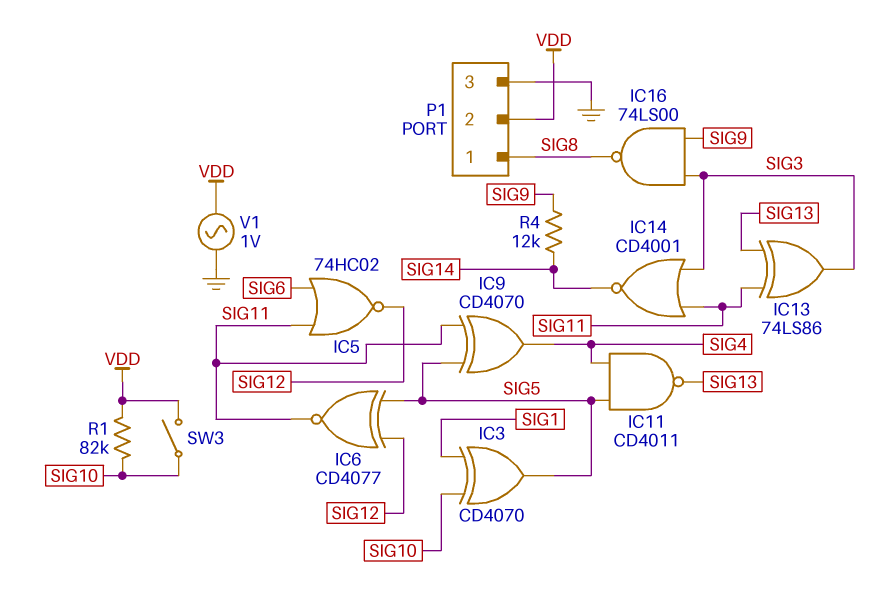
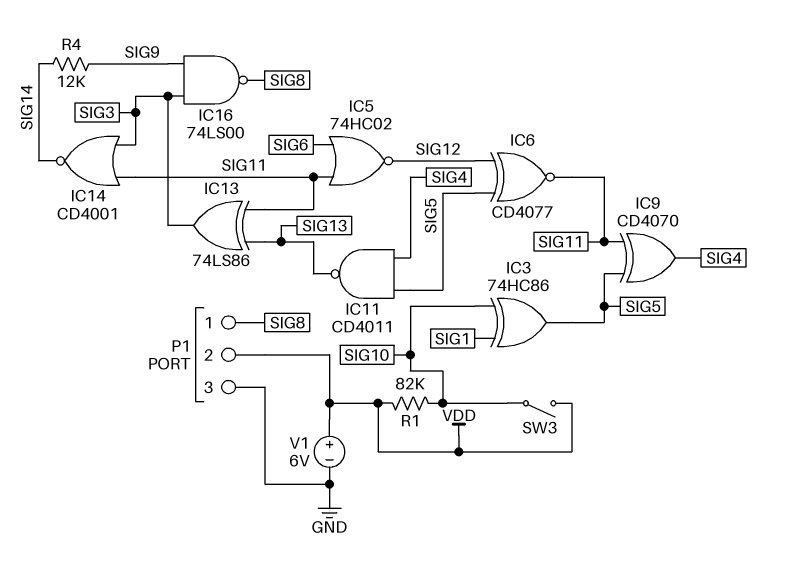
IC3: XOR CD4070 (in SIG1, in SIG10, out SIG5) -> XOR 74HC86 (in SIG1, in SIG10, out SIG5)
V1: AC 1V (GND, VDD) -> 6V (plus VDD, minus GND)

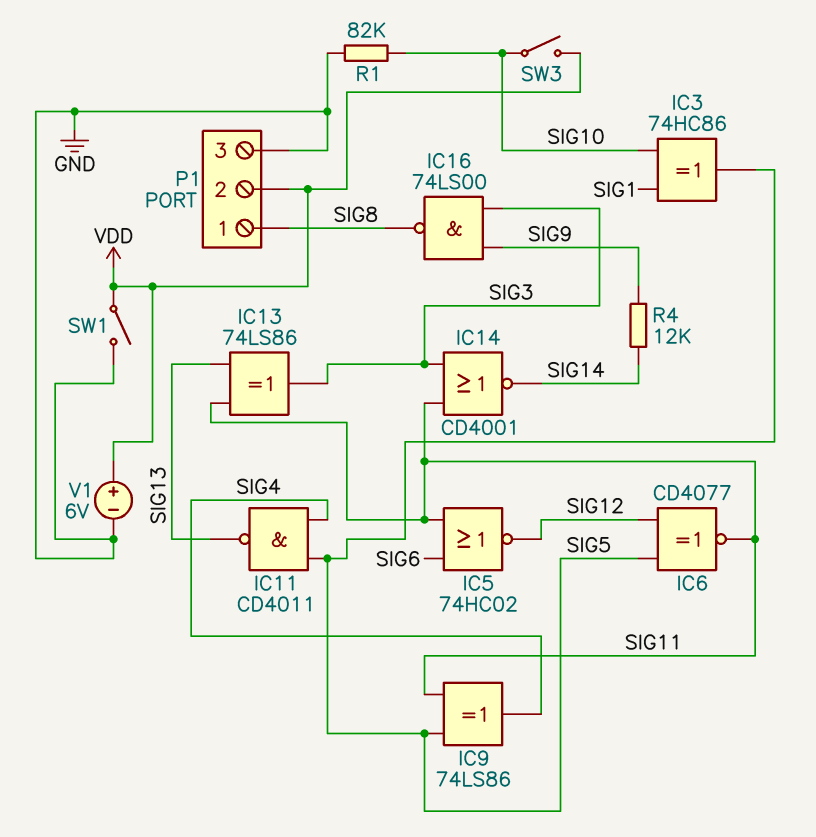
IC9: XOR CD4070 (in SIG5, in SIG11, out SIG4) -> XOR 74LS86 (in SIG5, in SIG11, out SIG4)
R1: 82k (SIG10, VDD) -> 82k (GND, SIG10)
SW1: none -> switch (GND, VDD)

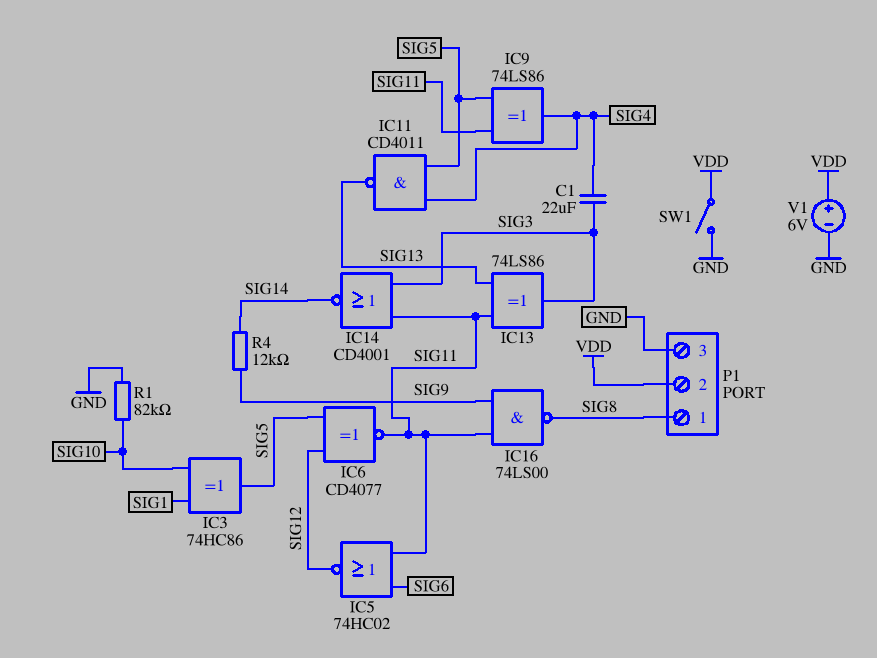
C1: none -> 22uF (SIG3, SIG4)
IC16: NAND 74LS00 (in SIG3, in SIG9, out SIG8) -> NAND 74LS00 (in SIG9, in SIG11, out SIG8)
SW3: switch (SIG10, VDD) -> none

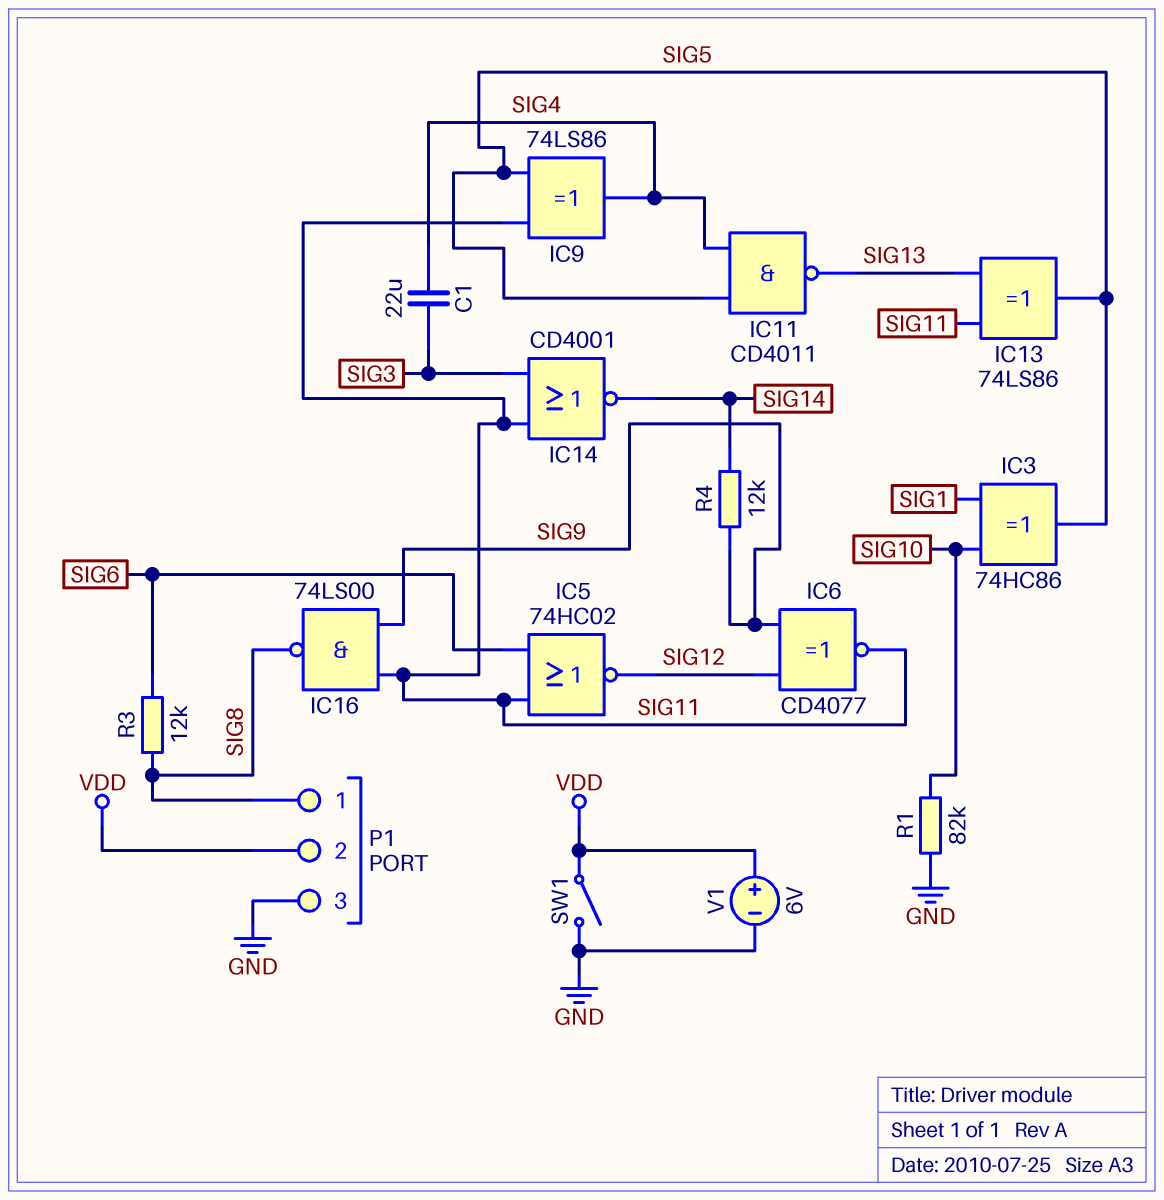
IC6: XNOR CD4077 (in SIG5, in SIG12, out SIG11) -> XNOR CD4077 (in SIG9, in SIG12, out SIG11)
IC13: XOR 74LS86 (in SIG11, in SIG13, out SIG3) -> XOR 74LS86 (in SIG11, in SIG13, out SIG5)
R3: none -> 12k (SIG6, SIG8)

